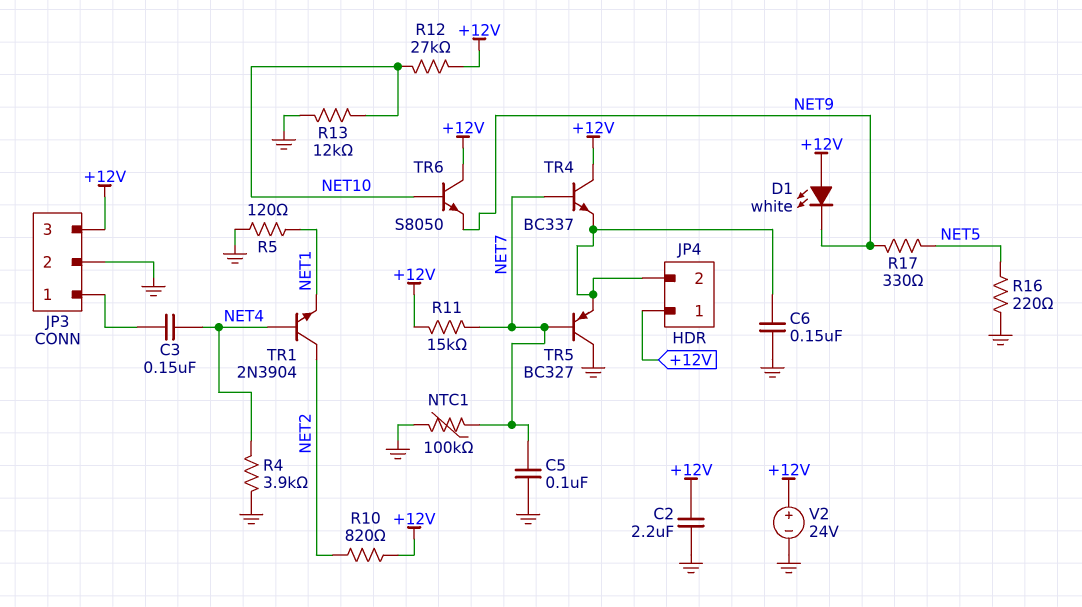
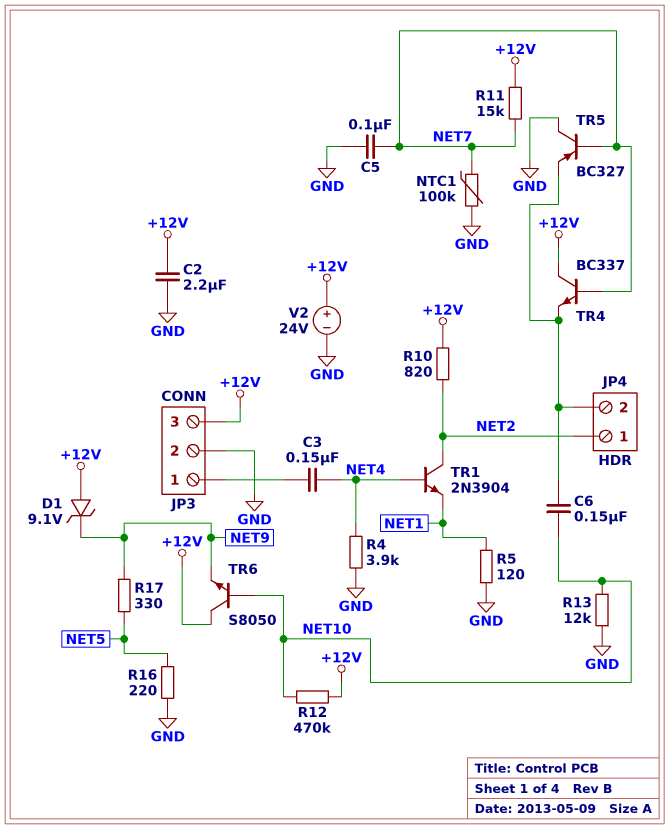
C6: 150nF (GND, JP4/2) -> 150nF (JP4/2, NET10)
D1: LED white (A +12V, K NET9) -> zener 9.1V (A +12V, K NET9)
JP4 pin 1: +12V -> NET2
R12: 27k (+12V, NET10) -> 470k (+12V, NET10)

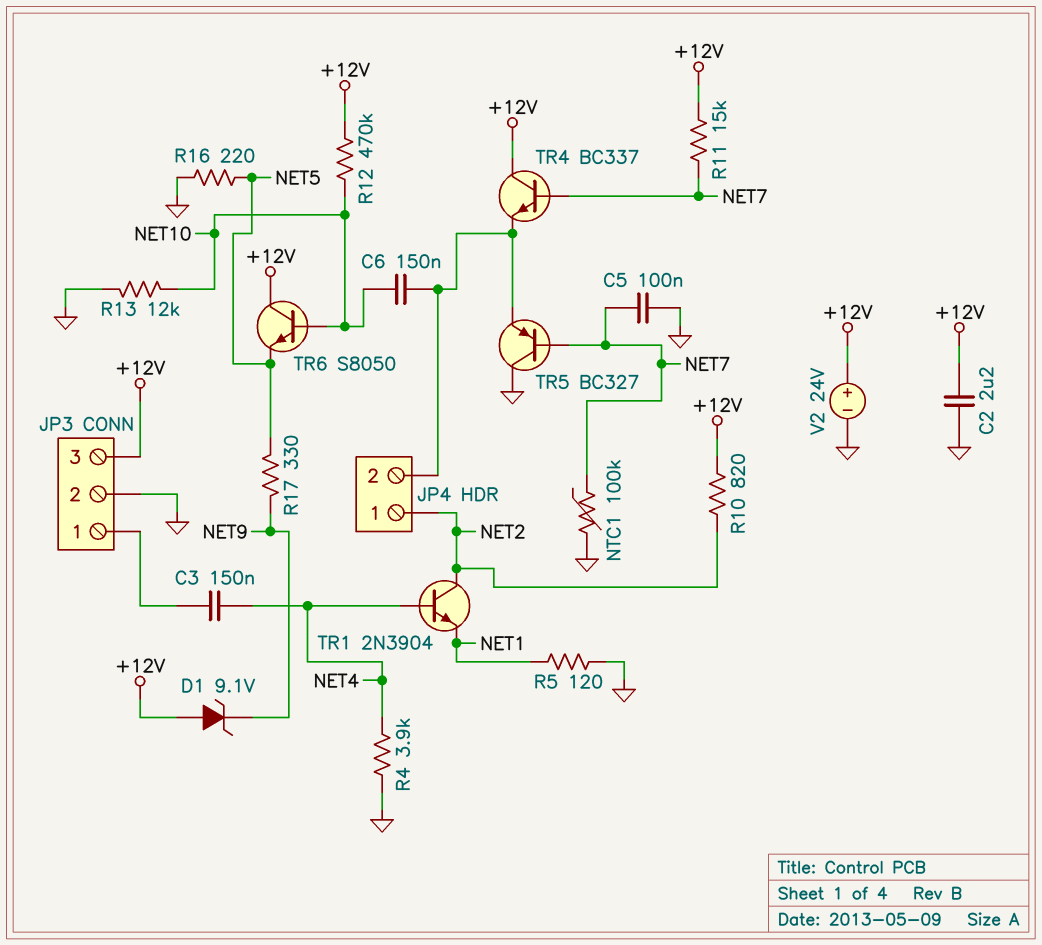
TR6: NPN S8050 (B NET10, C +12V, E NET9) -> NPN S8050 (B NET10, C +12V, E NET5)

